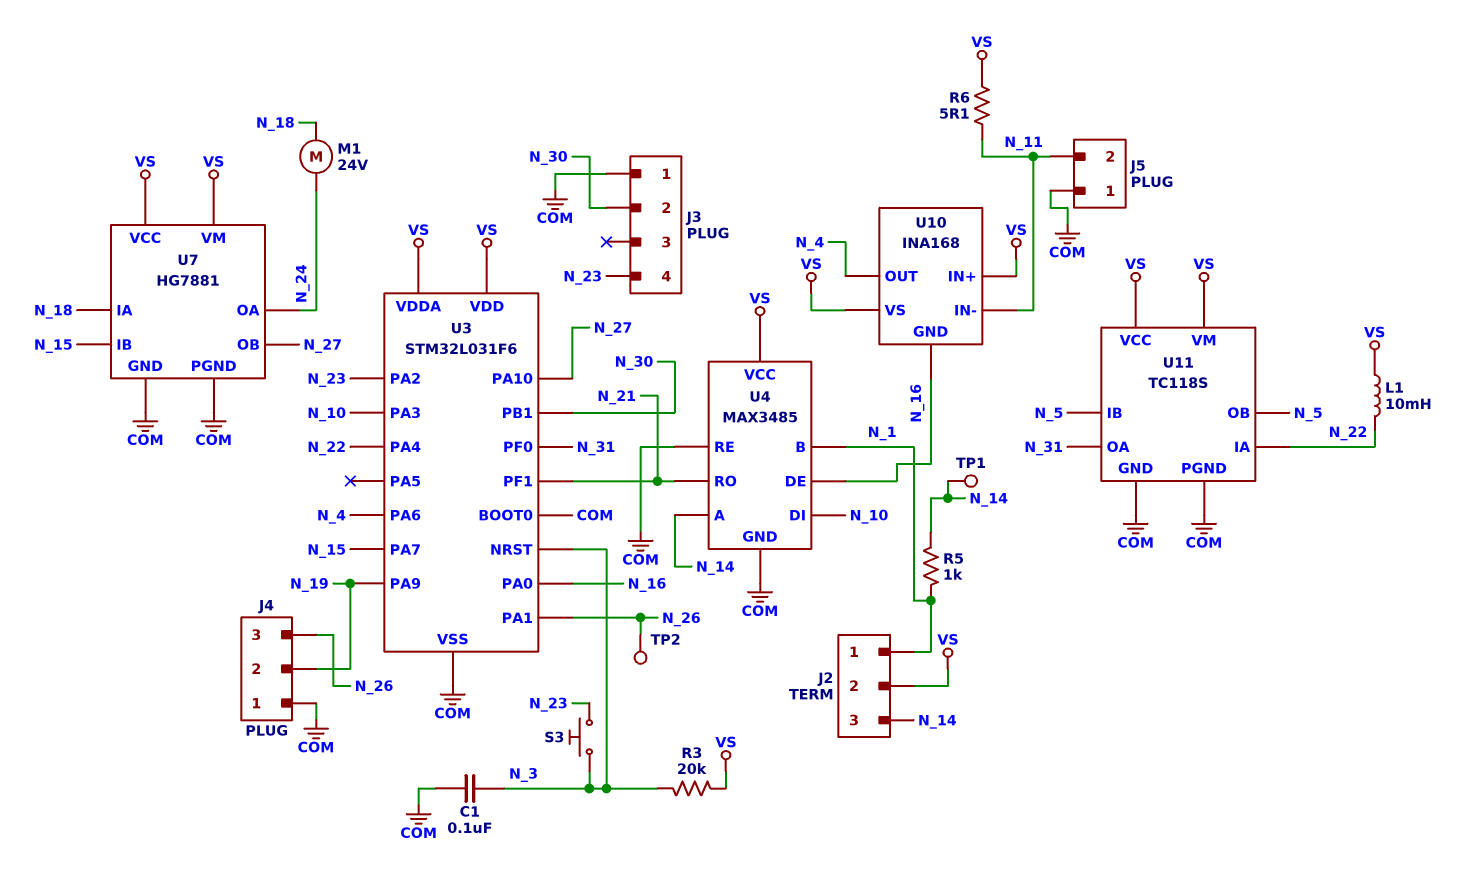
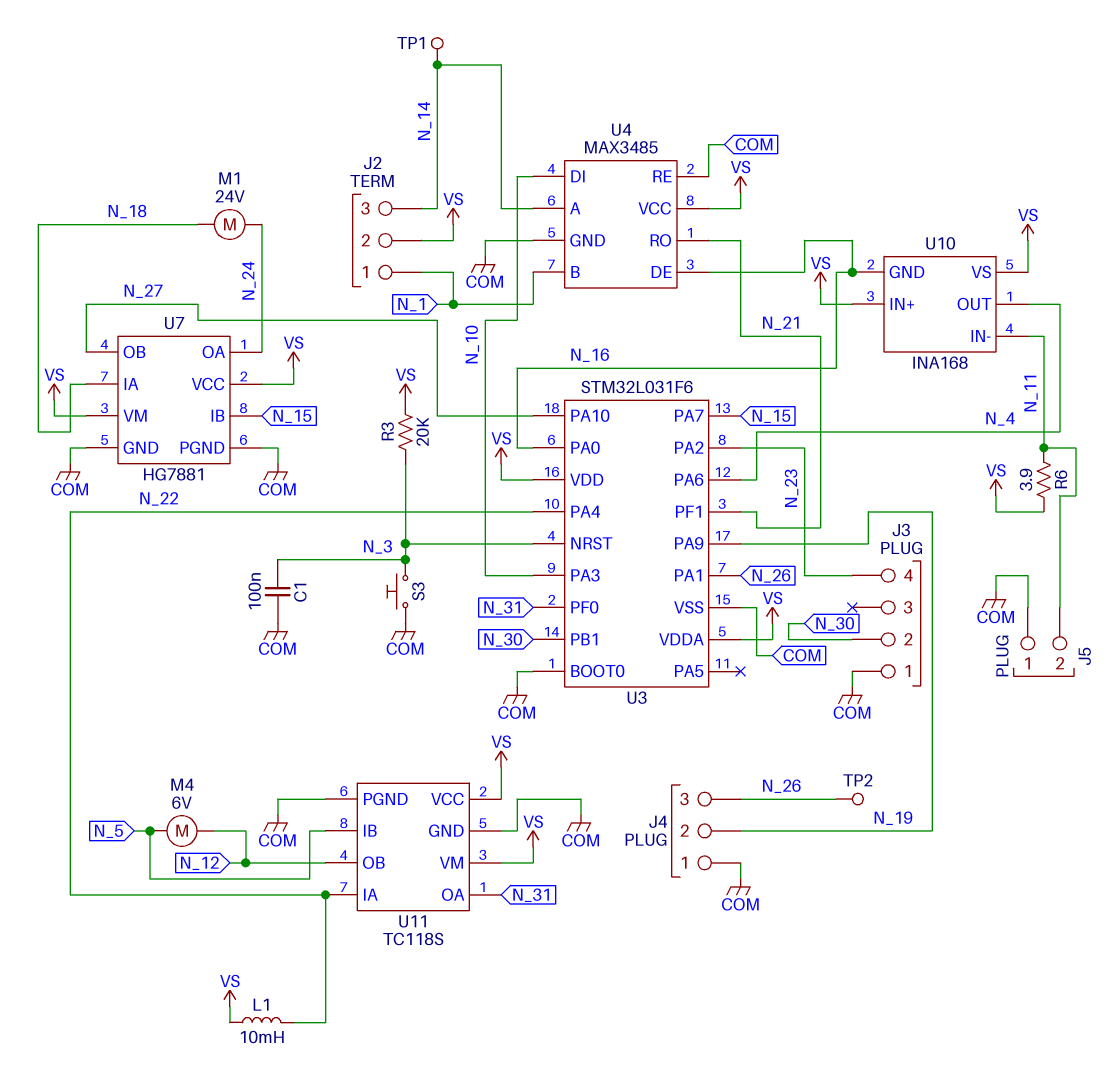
M4: none -> motor 6V (N_5, N_12)
R5: 1k (N_1, N_14) -> none
R6: 5.1 (N_11, VS) -> 3.9 (N_11, VS)
S3: button (N_3, N_23) -> button (COM, N_3)
U11 pin OB: N_5 -> N_12

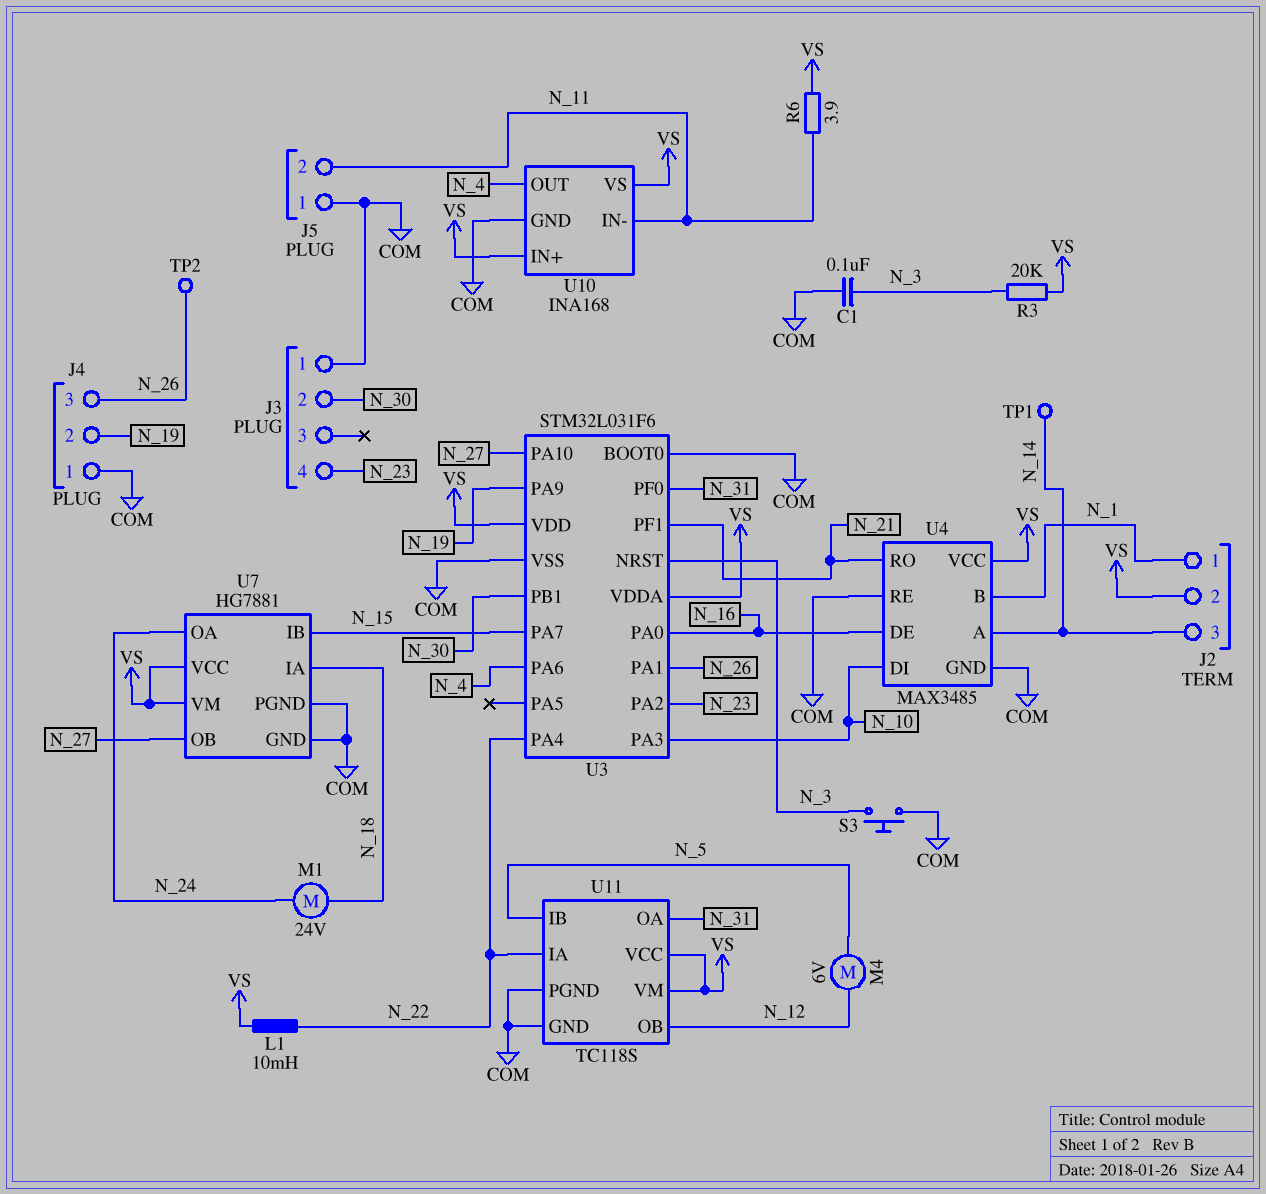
U10 pin GND: N_16 -> COM

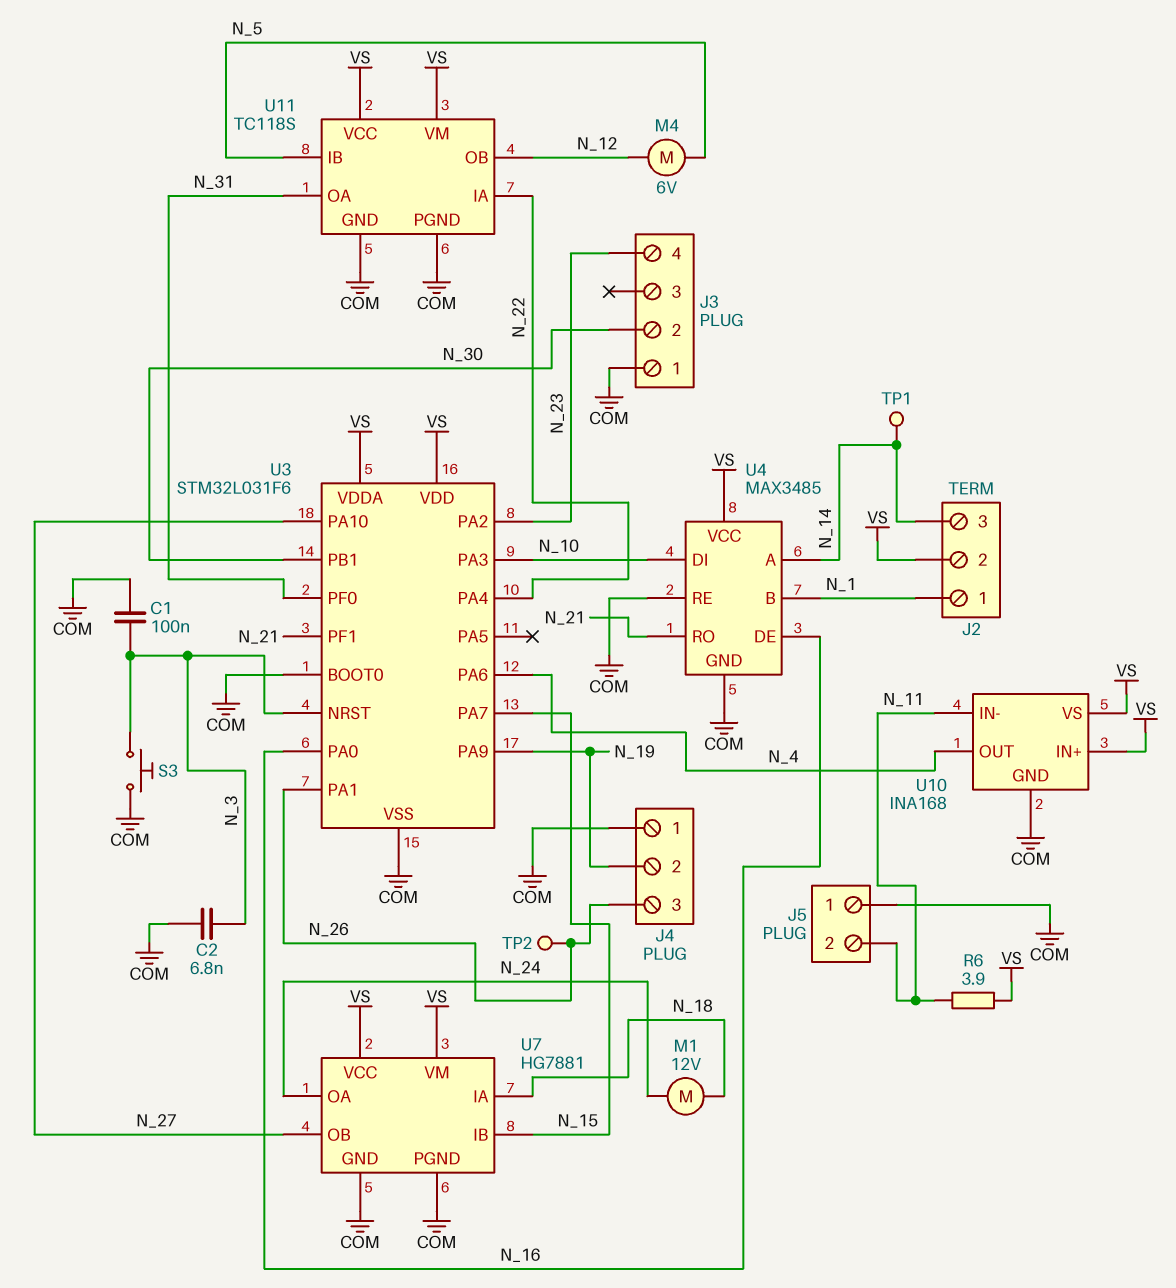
C2: none -> 6.8nF (COM, N_3)
L1: 10mH (N_22, VS) -> none
M1: motor 24V (N_18, N_24) -> motor 12V (N_18, N_24)
R3: 20k (N_3, VS) -> none

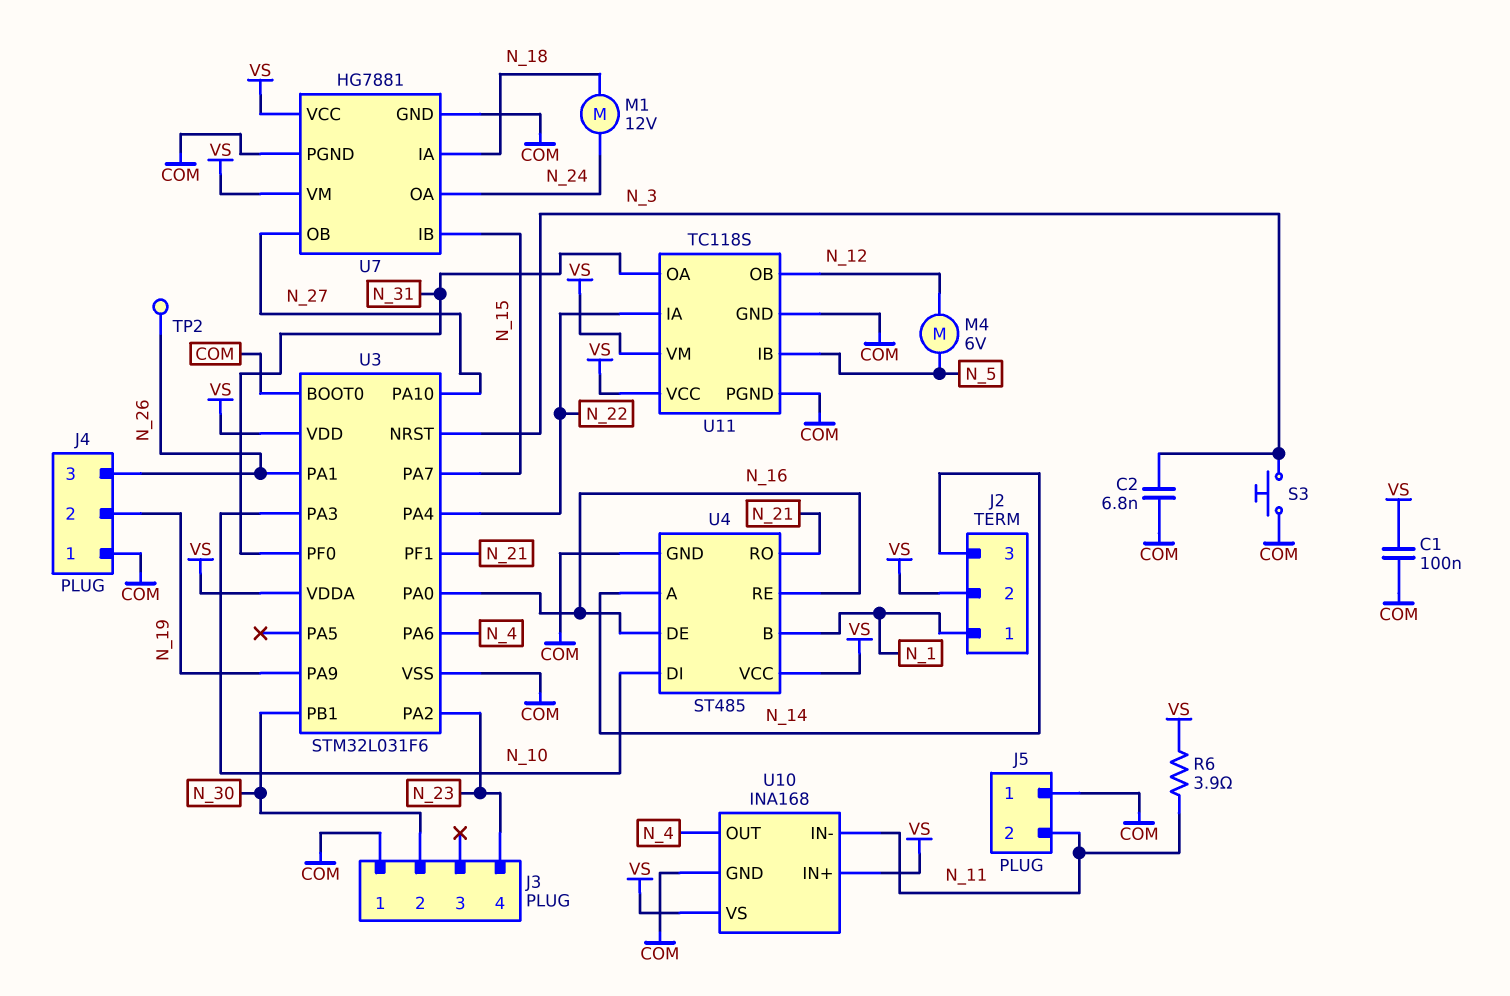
C1: 100nF (COM, N_3) -> 100nF (COM, VS)
TP1: test point (N_14) -> none
U4: MAX3485 -> ST485
U4 pin RE: COM -> N_16

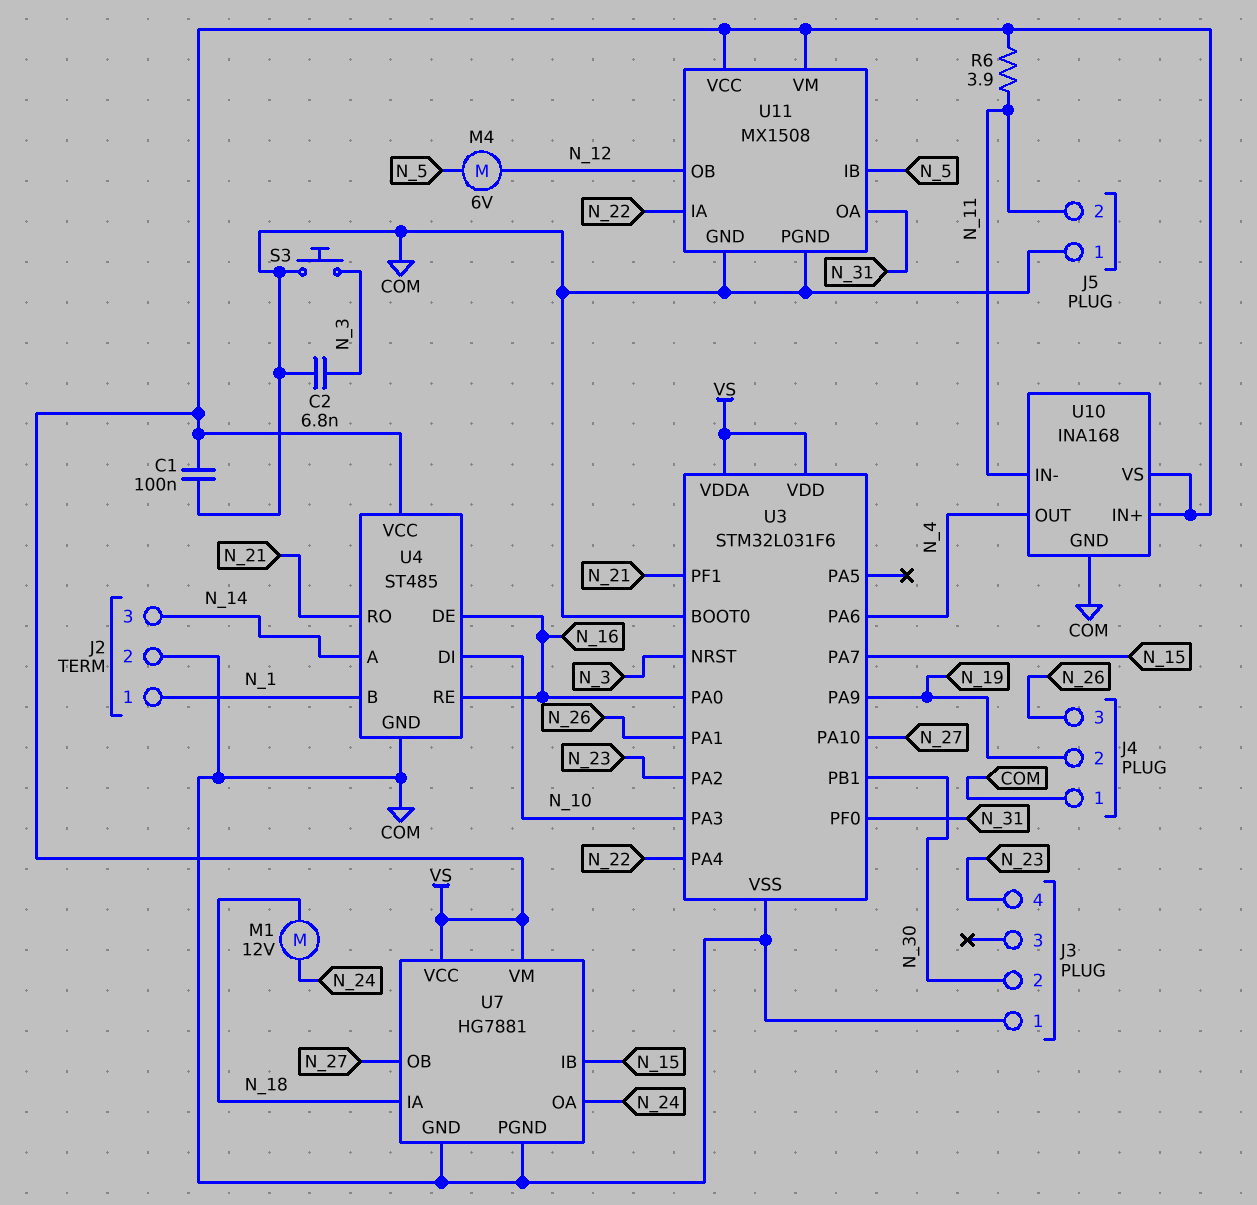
J2 pin 2: VS -> COM
TP2: test point (N_26) -> none
U11: TC118S -> MX1508

